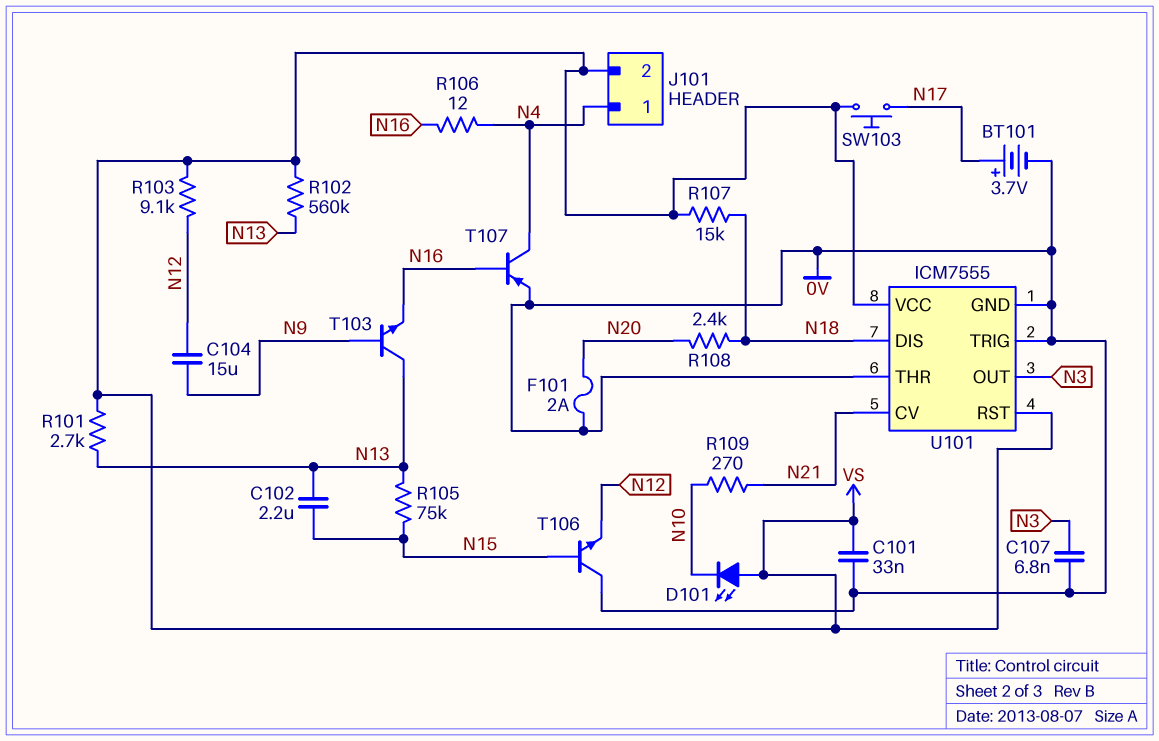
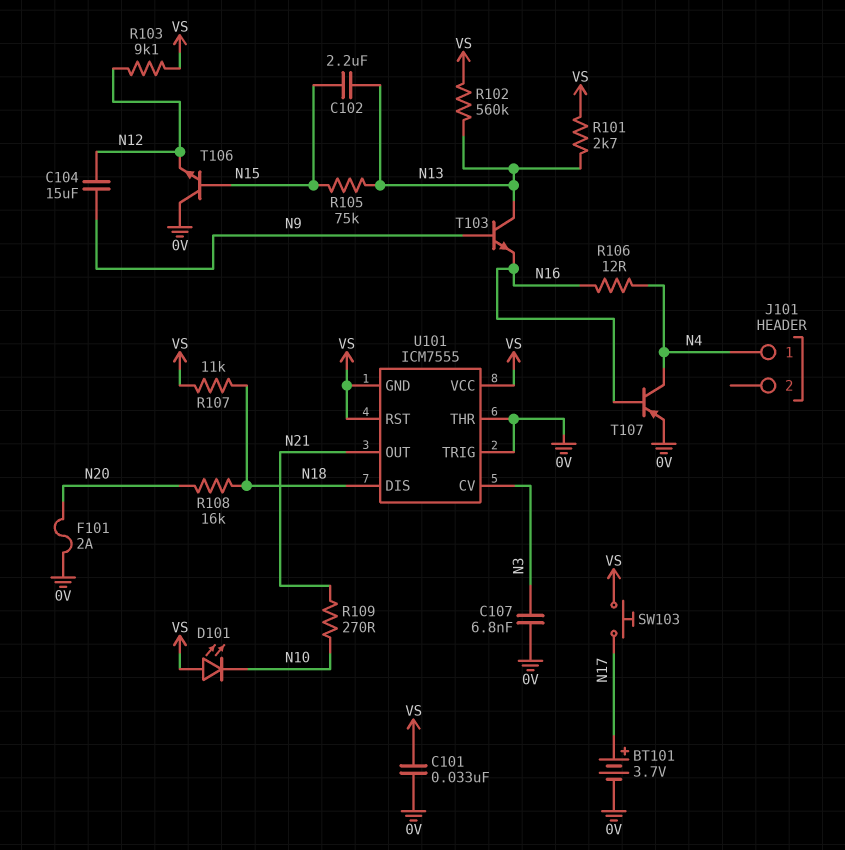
J101 pin 2: VS -> none
R107: 15k (N18, VS) -> 11k (N18, VS)
R108: 2.4k (N18, N20) -> 16k (N18, N20)
U101 pin CV: N21 -> N3
U101 pin GND: 0V -> VS
U101 pin OUT: N3 -> N21

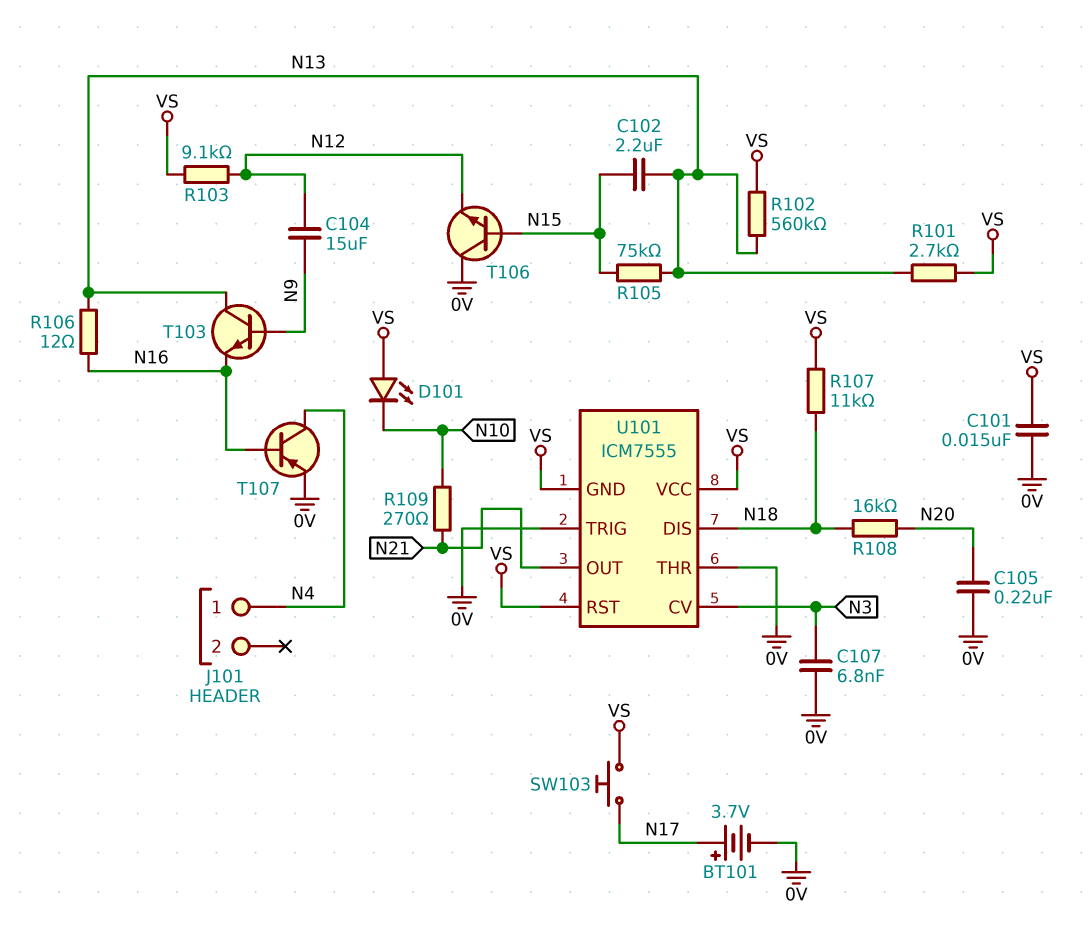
C101: 33nF (0V, VS) -> 15nF (0V, VS)
C105: none -> 220nF (0V, N20)
F101: 2A (0V, N20) -> none
R106: 12 (N4, N16) -> 12 (N13, N16)

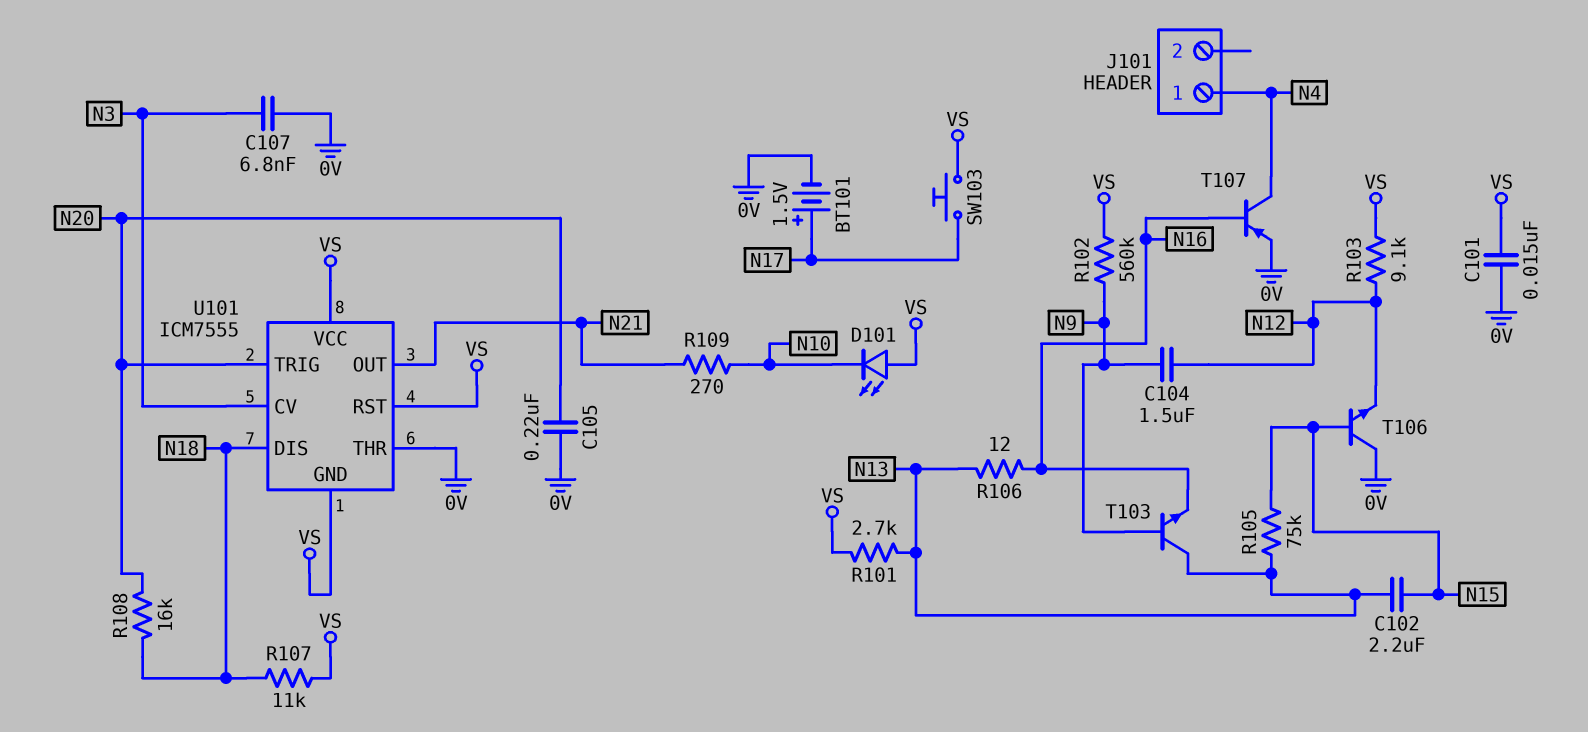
BT101: 3.7V (plus N17, minus 0V) -> 1.5V (plus N17, minus 0V)
C104: 15uF (N9, N12) -> 1.5uF (N9, N12)
R102: 560k (N13, VS) -> 560k (N9, VS)
U101 pin TRIG: 0V -> N20

